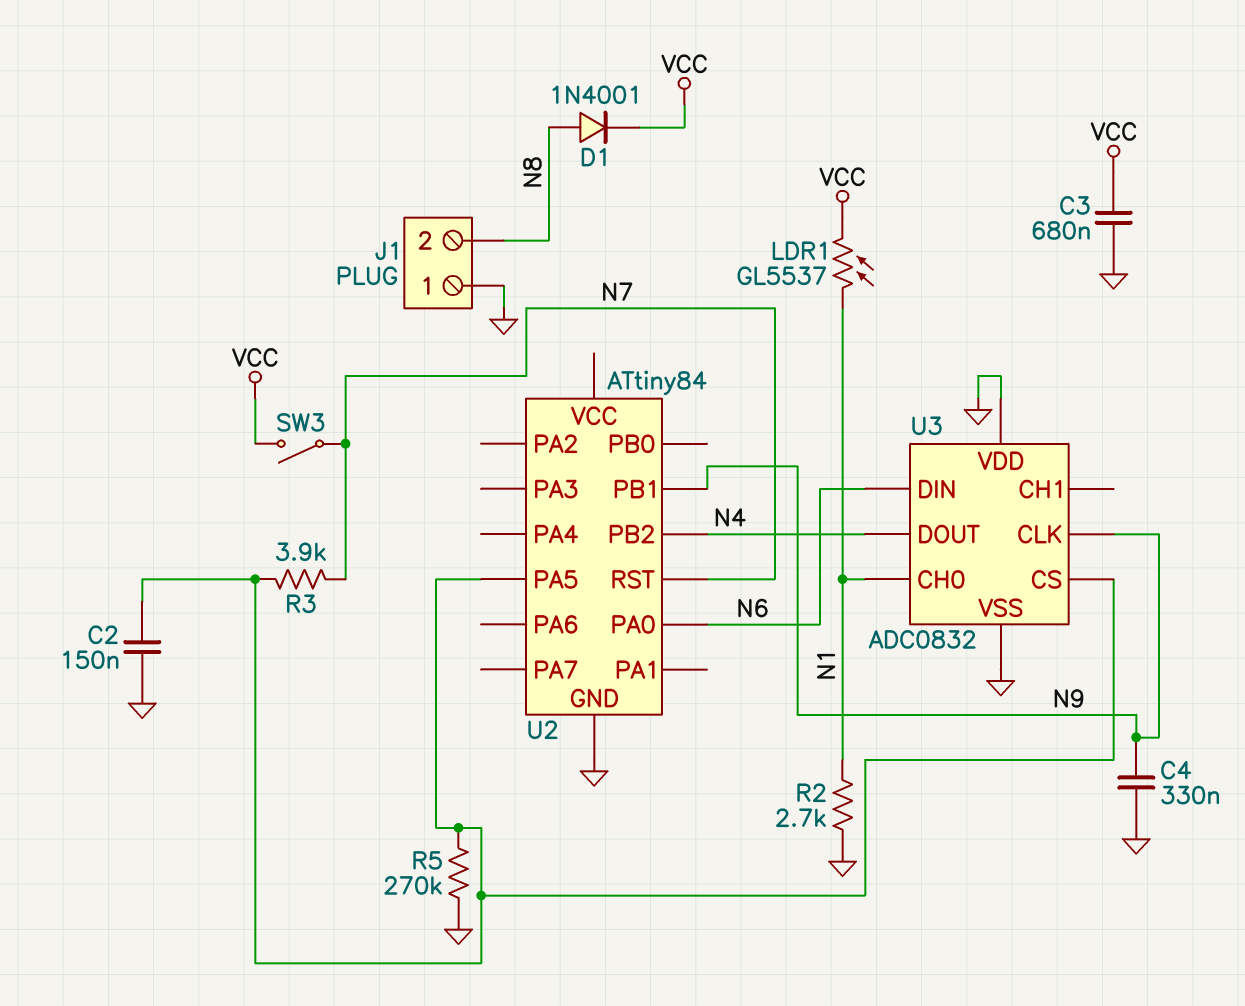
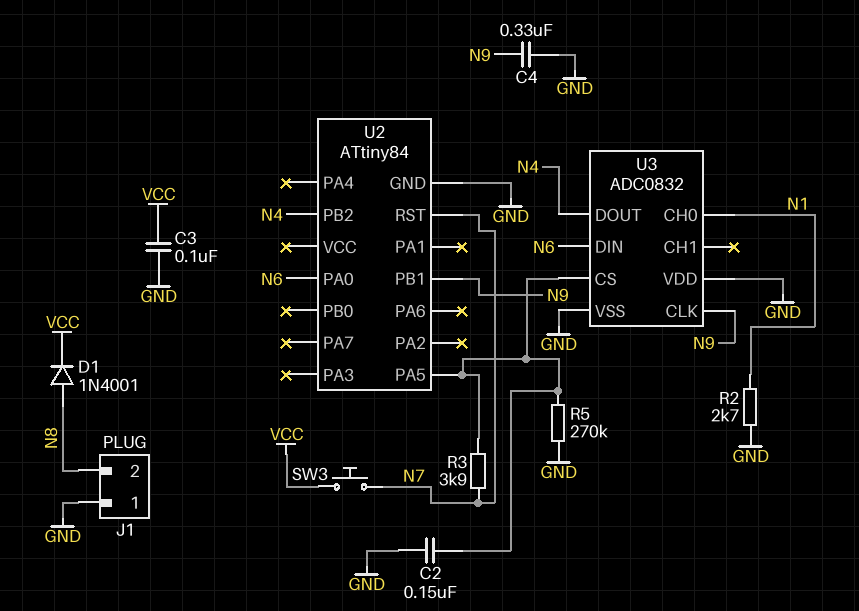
C3: 680nF (GND, VCC) -> 100nF (GND, VCC)
LDR1: GL5537 (N1, VCC) -> none
SW3: switch (N7, VCC) -> button (N7, VCC)

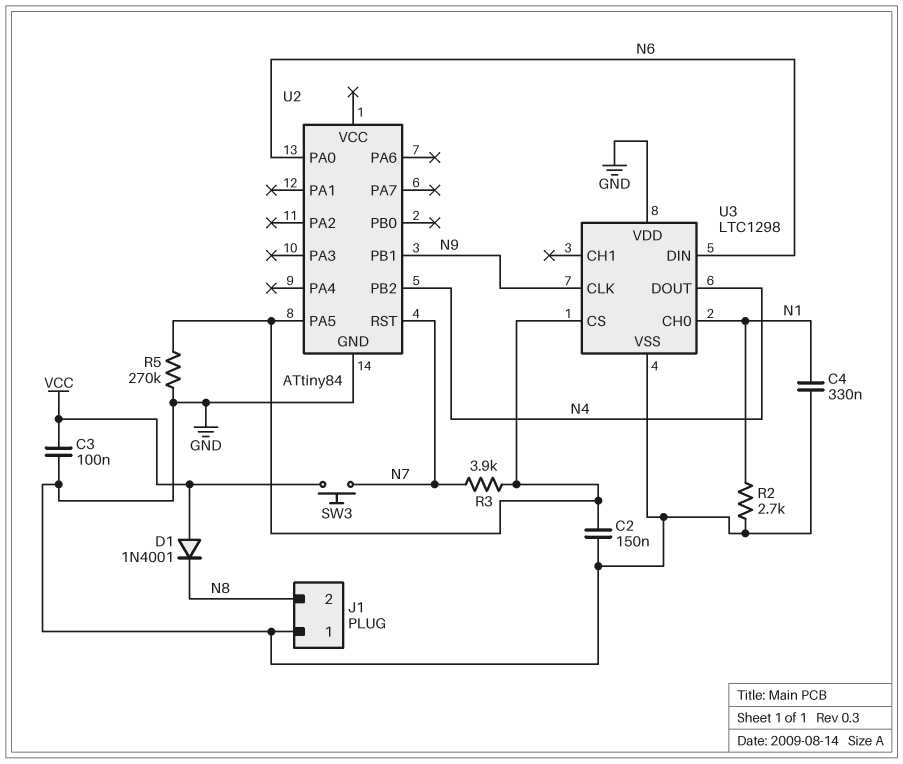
C4: 330nF (GND, N9) -> 330nF (GND, N1)
D1: diode 1N4001 (A N8, K VCC) -> diode 1N4001 (A VCC, K N8)
U3: ADC0832 -> LTC1298

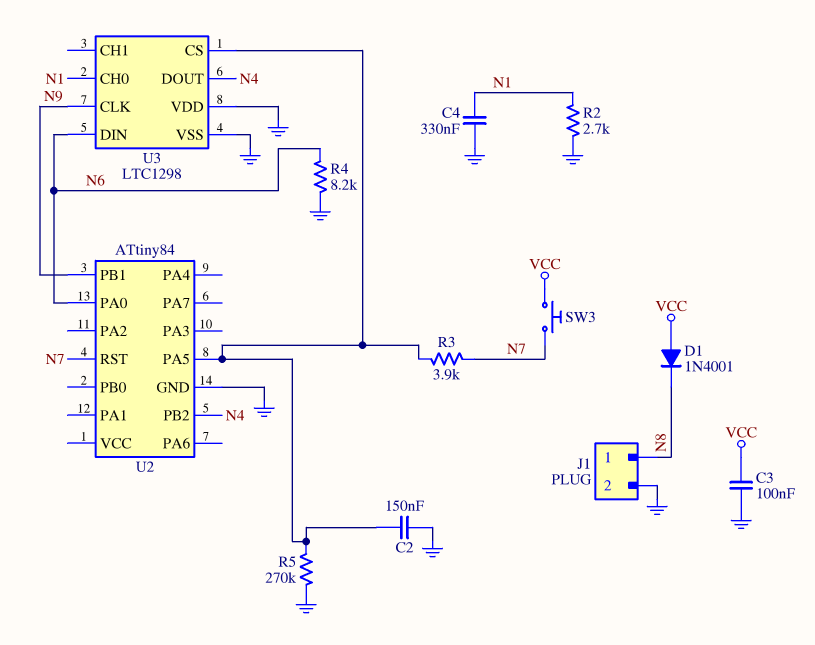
J1 pin 1: GND -> N8
J1 pin 2: N8 -> GND
R4: none -> 8.2k (GND, N6)

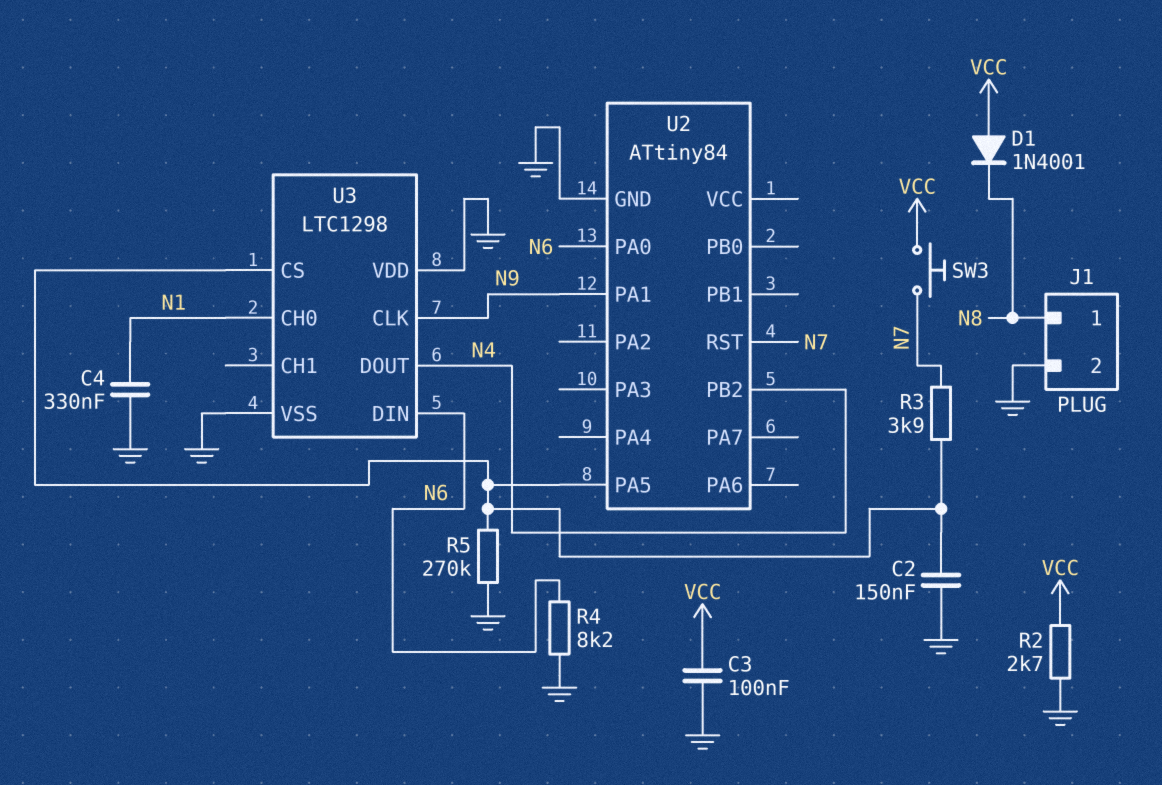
R2: 2.7k (GND, N1) -> 2.7k (GND, VCC)
U2 pin PA1: none -> N9
U2 pin PB1: N9 -> none

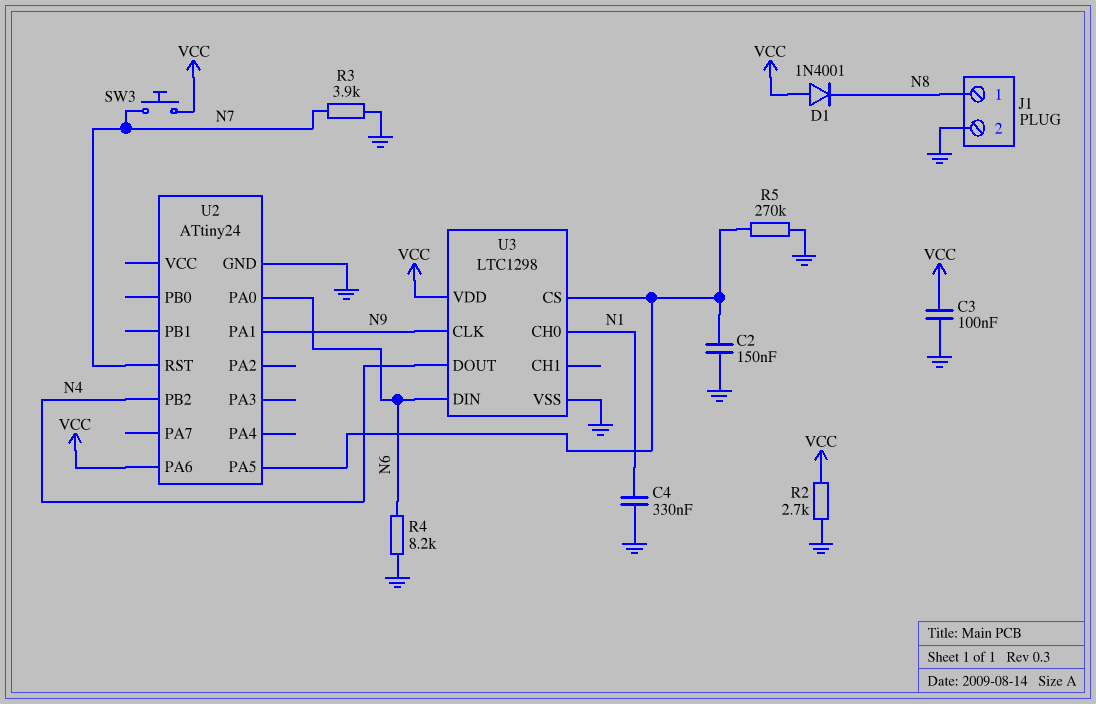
R3: 3.9k (N7, U2/PA5) -> 3.9k (GND, N7)
U2: ATtiny84 -> ATtiny24
U2 pin PA6: none -> VCC
U3 pin VDD: GND -> VCC

